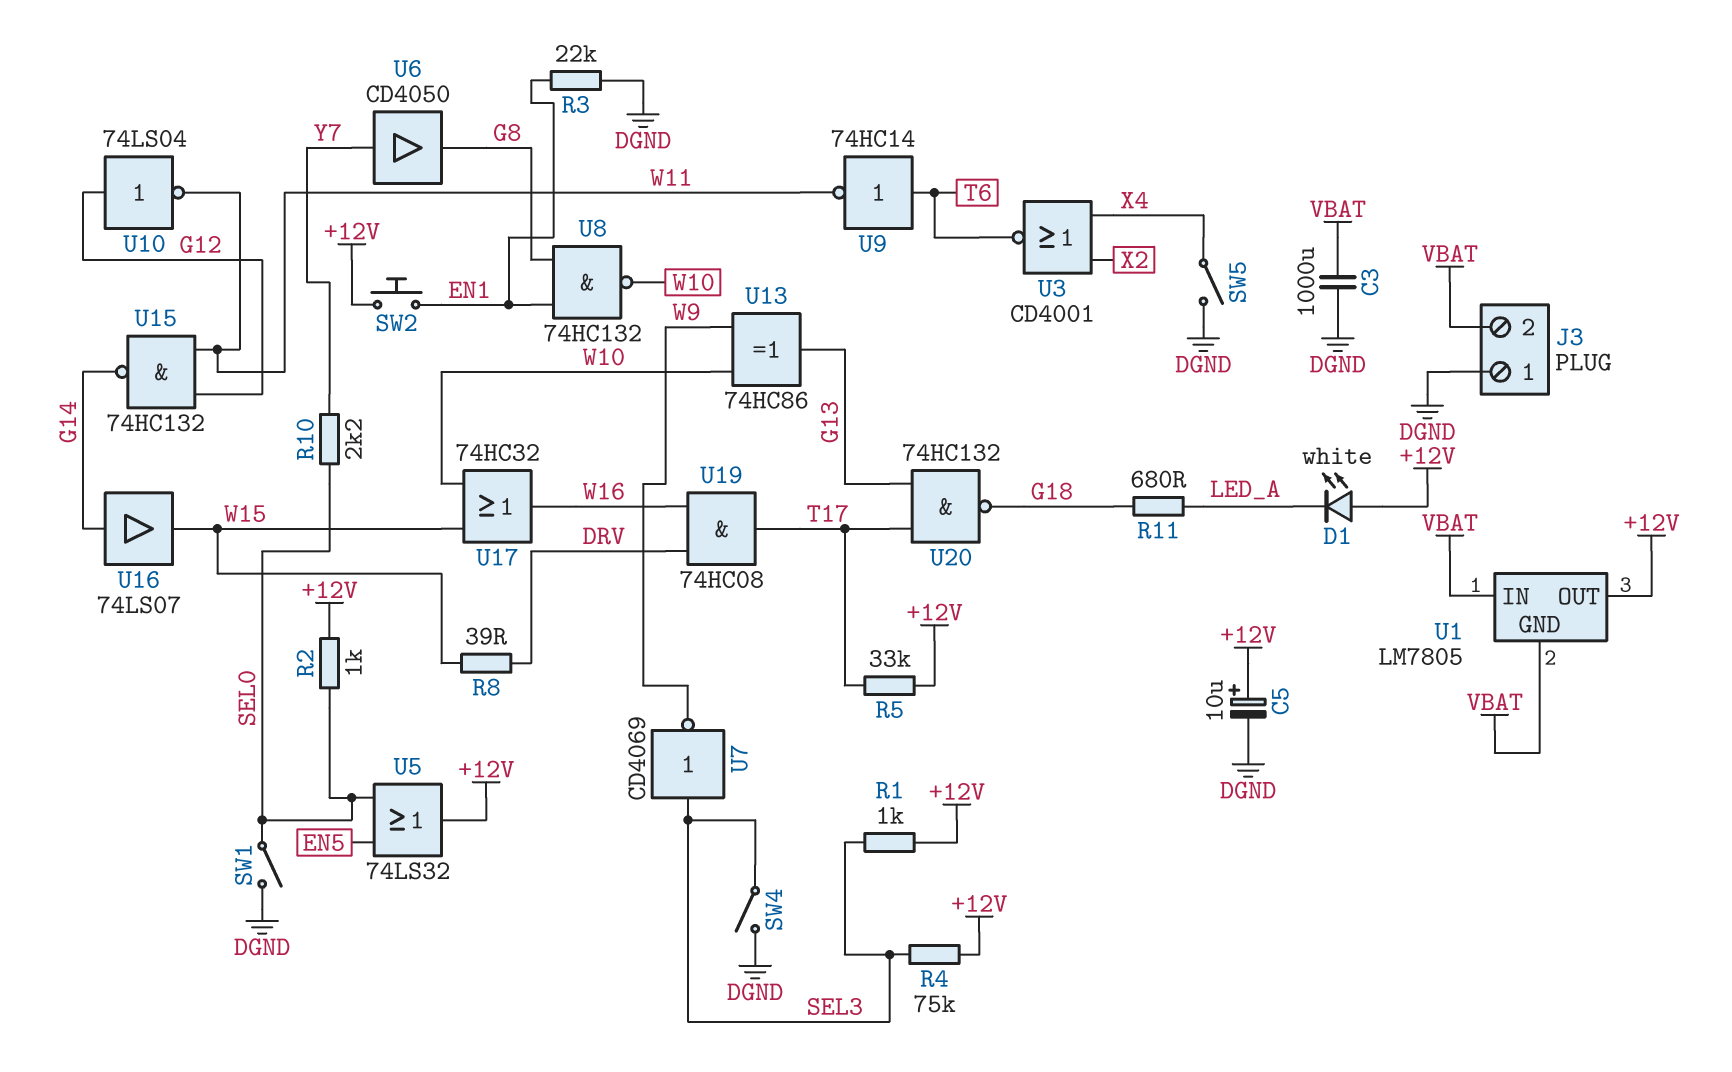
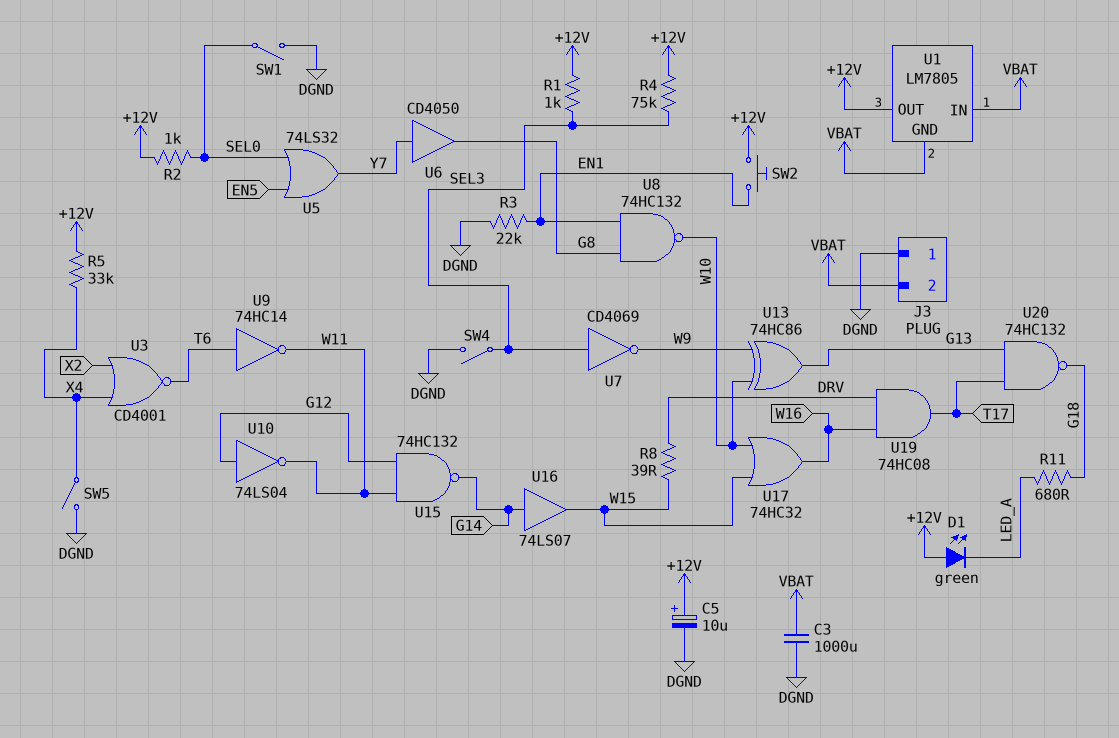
D1: LED white (A +12V, K LED_A) -> LED green (A +12V, K LED_A)
R5: 33k (+12V, T17) -> 33k (+12V, X4)
R10: 2.2k (SEL0, Y7) -> none
U5: OR 74LS32 (in EN5, in SEL0, out +12V) -> OR 74LS32 (in EN5, in SEL0, out Y7)

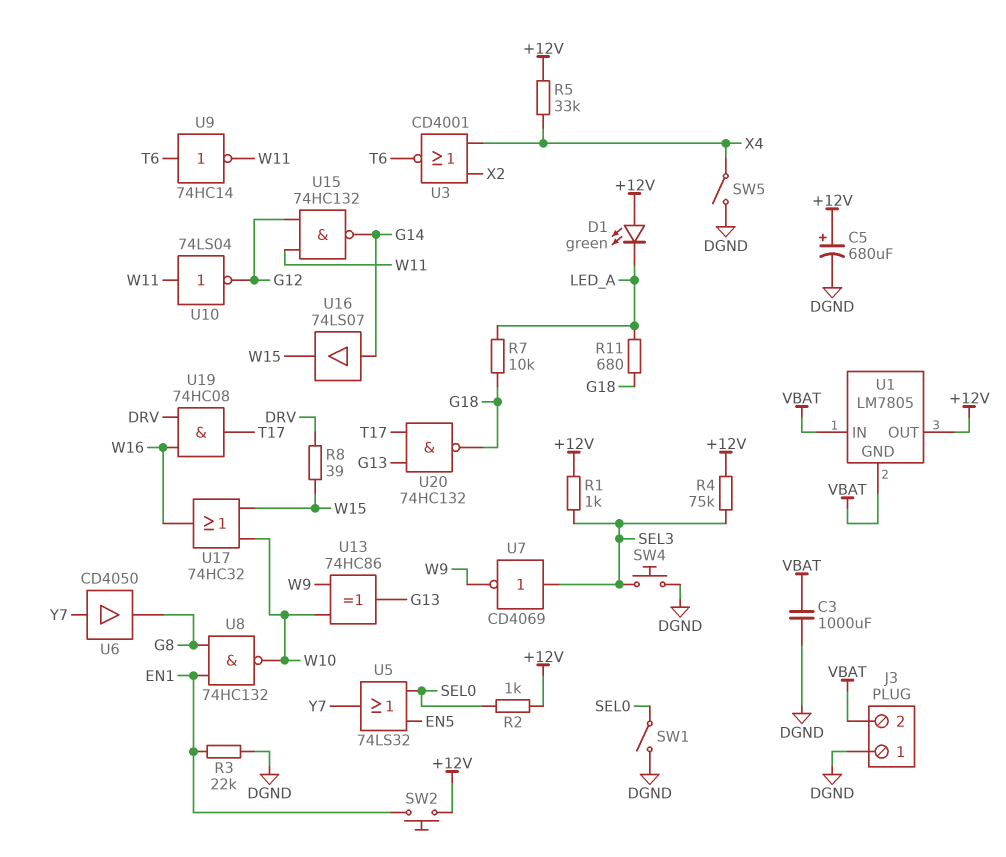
C5: 10uF (plus +12V, minus DGND) -> 680uF (plus +12V, minus DGND)
R7: none -> 10k (G18, LED_A)
SW4: switch (DGND, SEL3) -> button (DGND, SEL3)
U10: NOT 74LS04 (in G12, out W11) -> NOT 74LS04 (in W11, out G12)

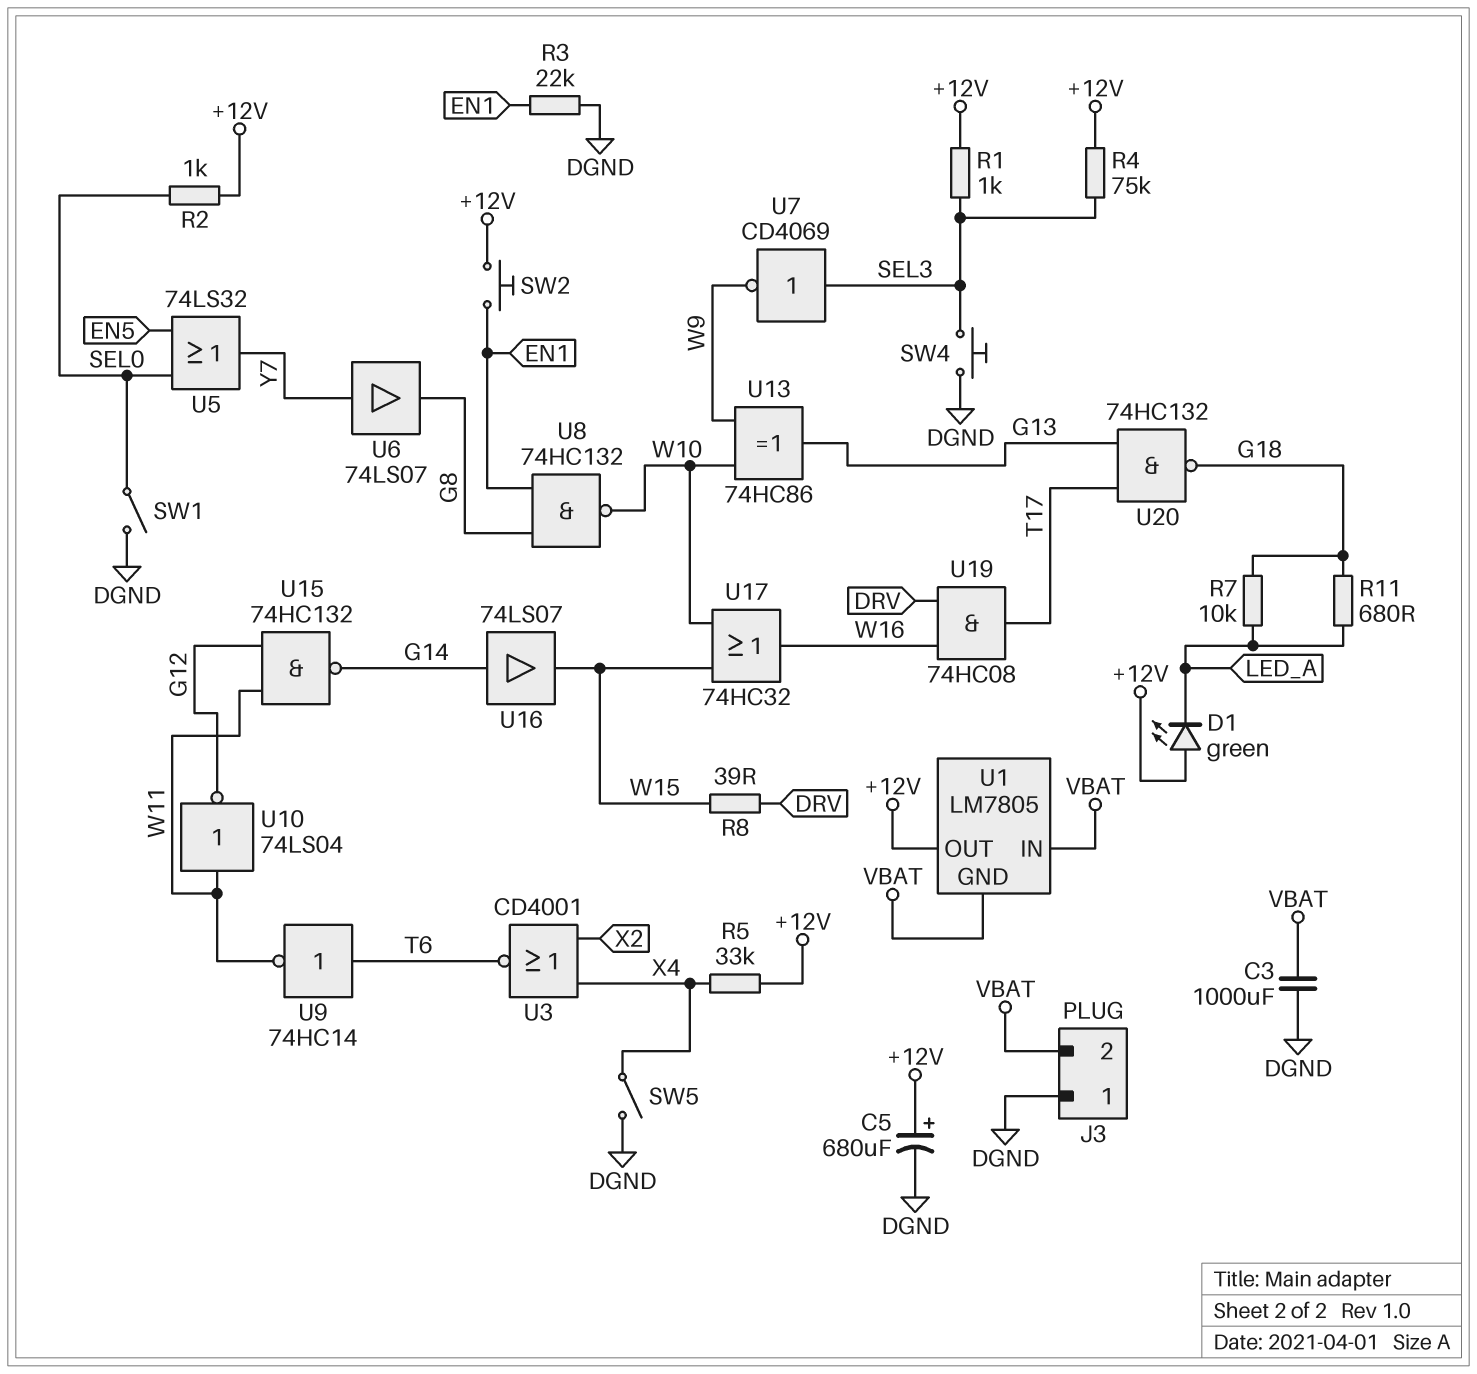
U6: buffer CD4050 (in Y7, out G8) -> buffer 74LS07 (in Y7, out G8)

